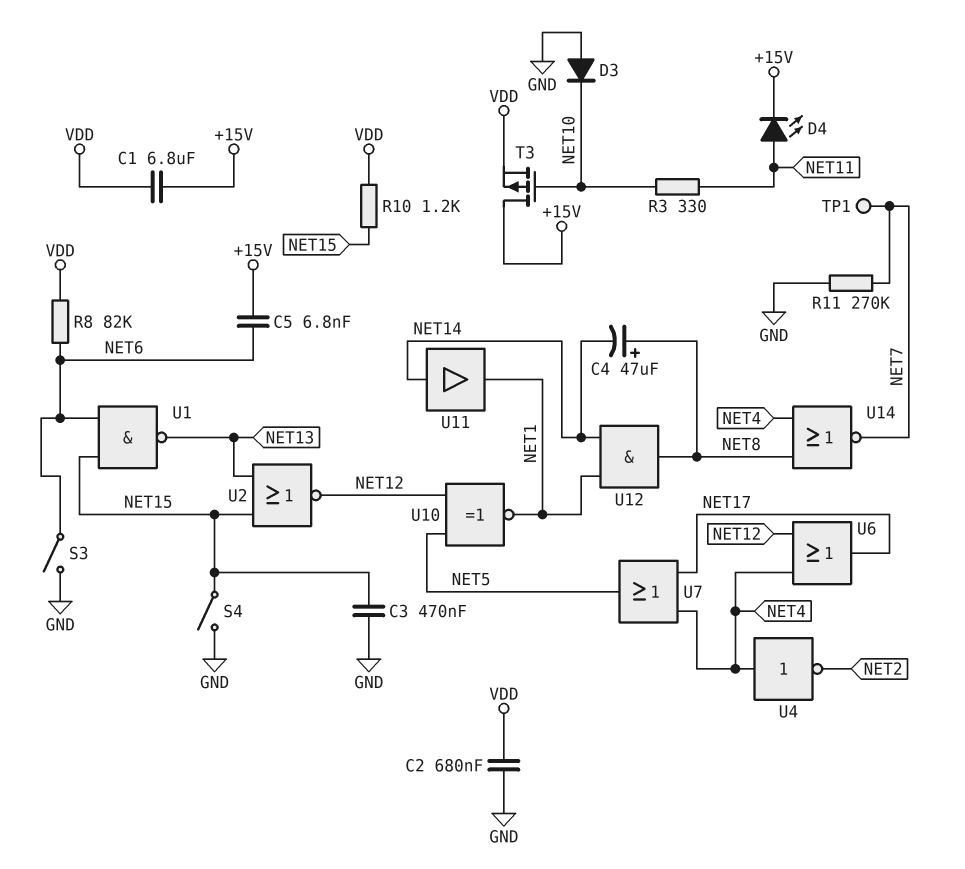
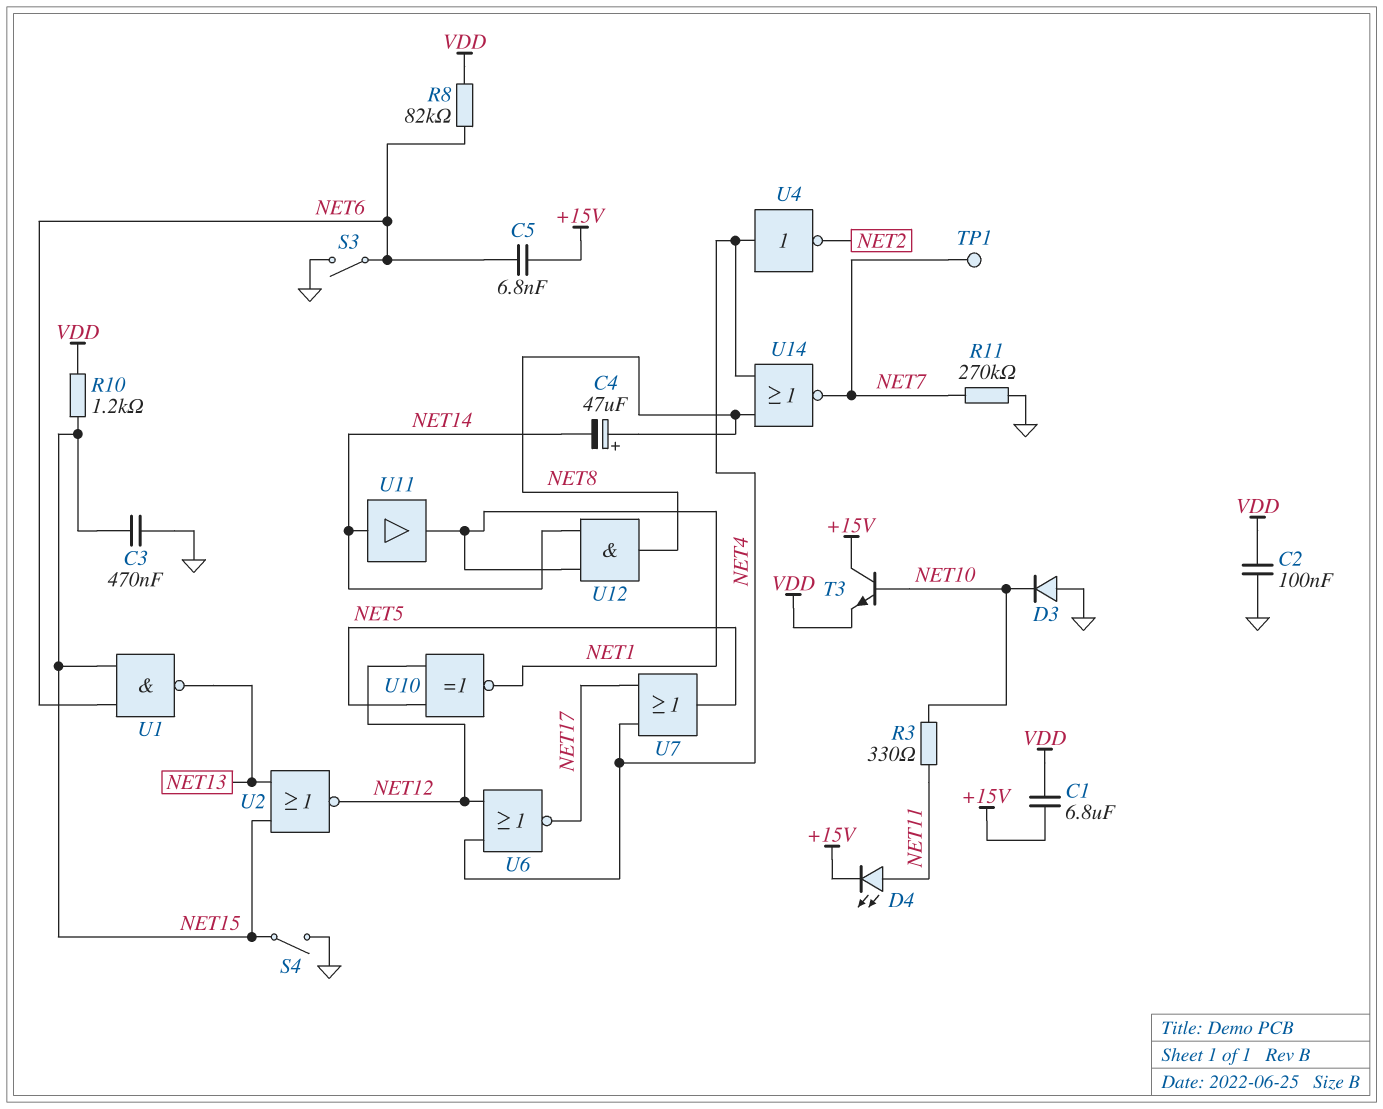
C2: 680nF (GND, VDD) -> 100nF (GND, VDD)
T3: PMOS (G NET10, D +15V, S VDD) -> NPN (B NET10, C +15V, E VDD)
U6: OR (in NET4, in NET12, out NET17) -> NOR (in NET4, in NET12, out NET17)

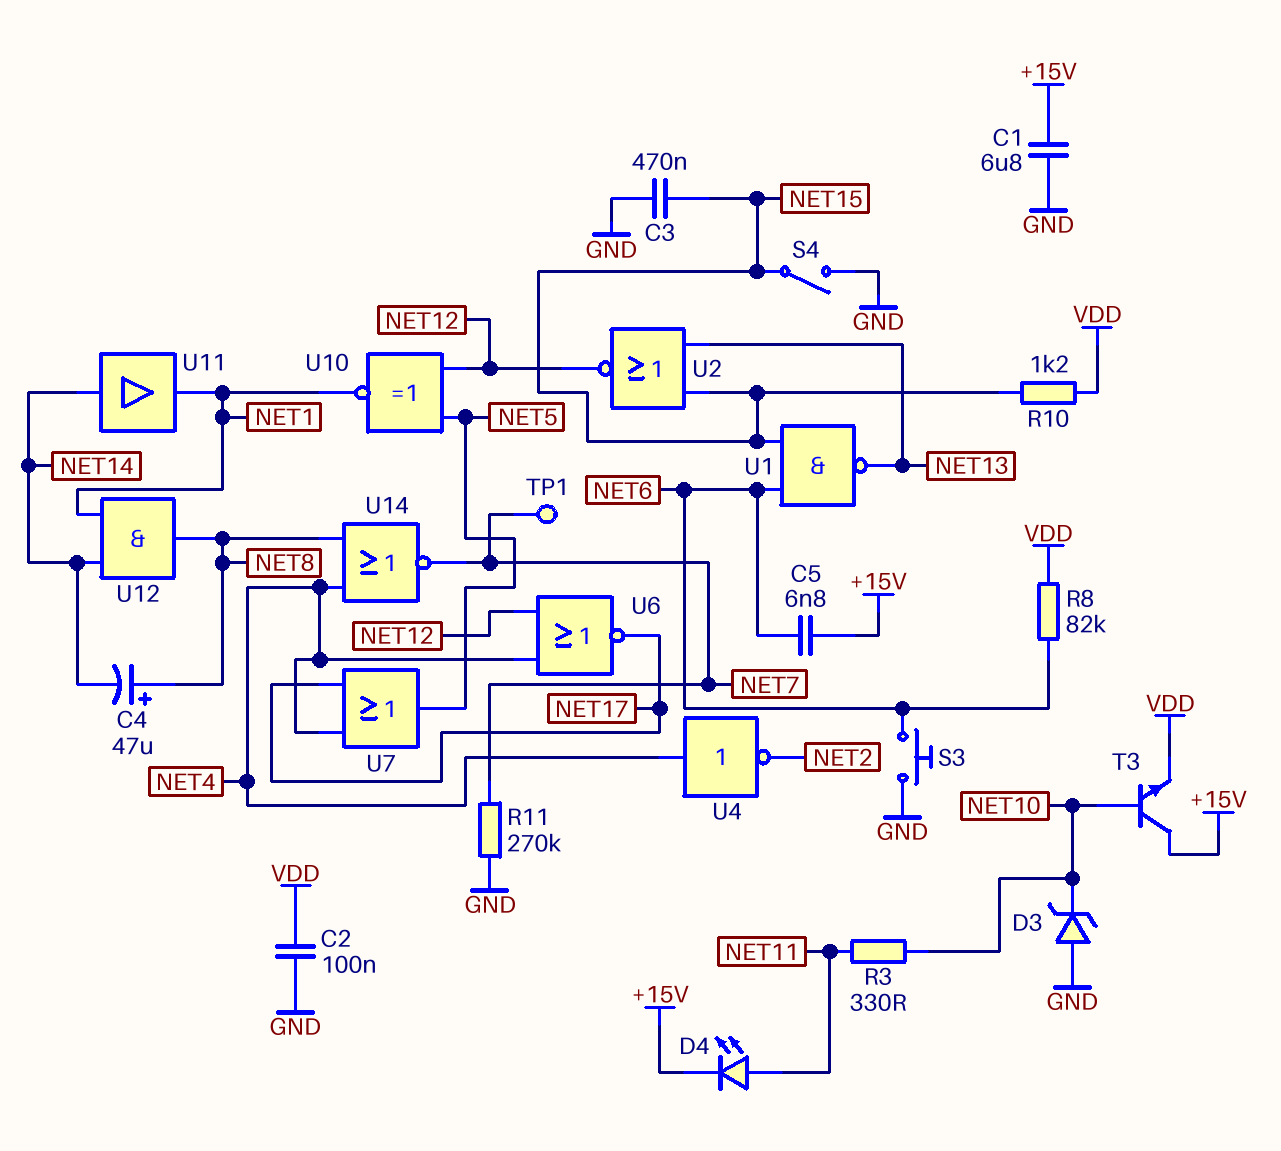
C1: 6.8uF (+15V, VDD) -> 6.8uF (+15V, GND)
D3: diode (A GND, K NET10) -> zener (A GND, K NET10)
S3: switch (GND, NET6) -> button (GND, NET6)

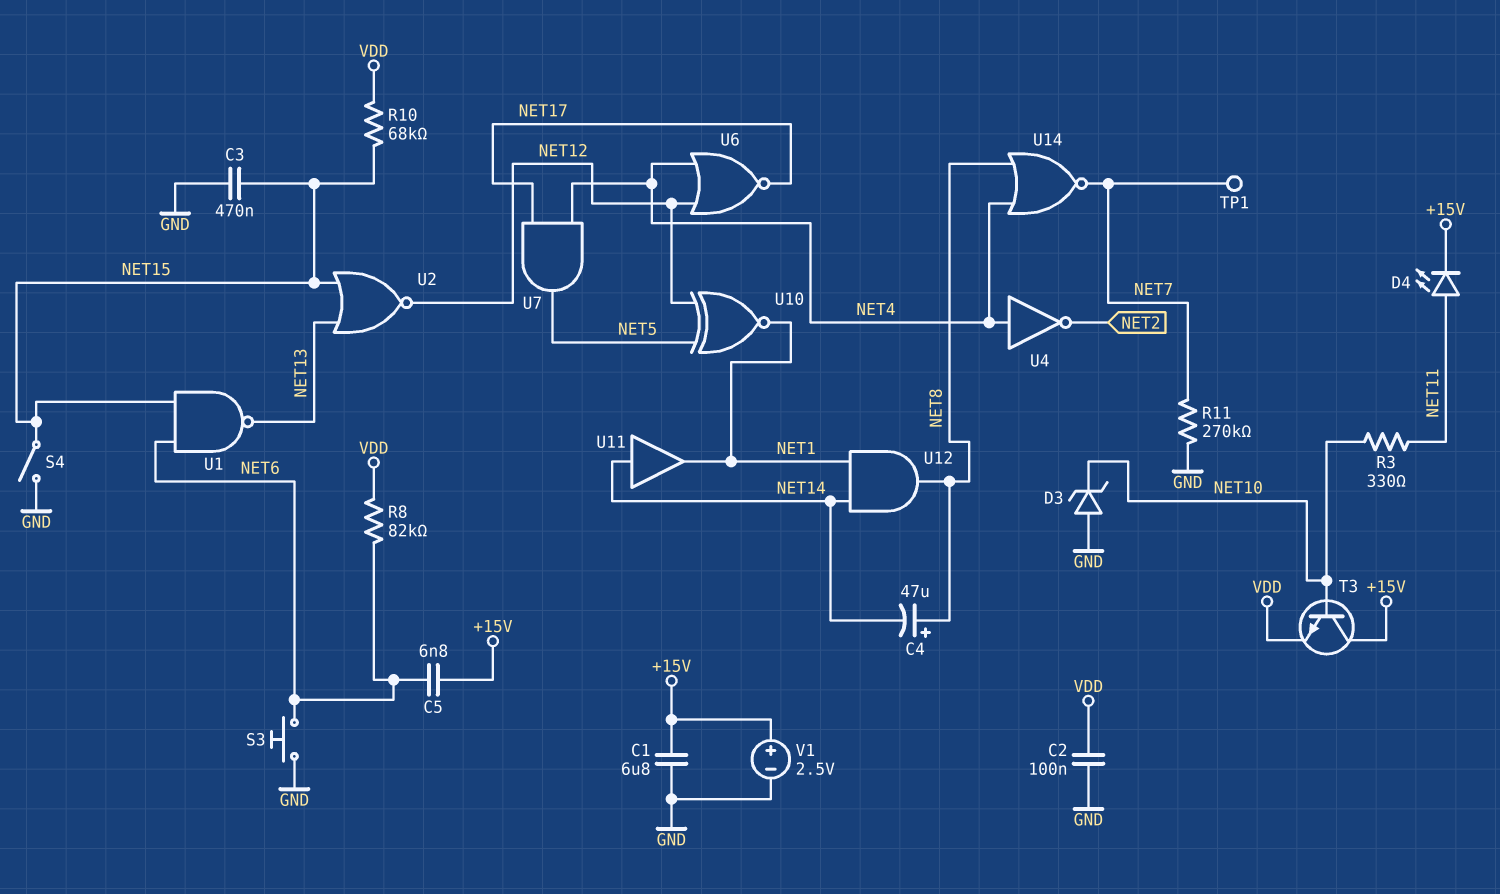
R10: 1.2k (NET15, VDD) -> 68k (NET15, VDD)
U7: OR (in NET4, in NET17, out NET5) -> AND (in NET4, in NET17, out NET5)
V1: none -> 2.5V (plus +15V, minus GND)

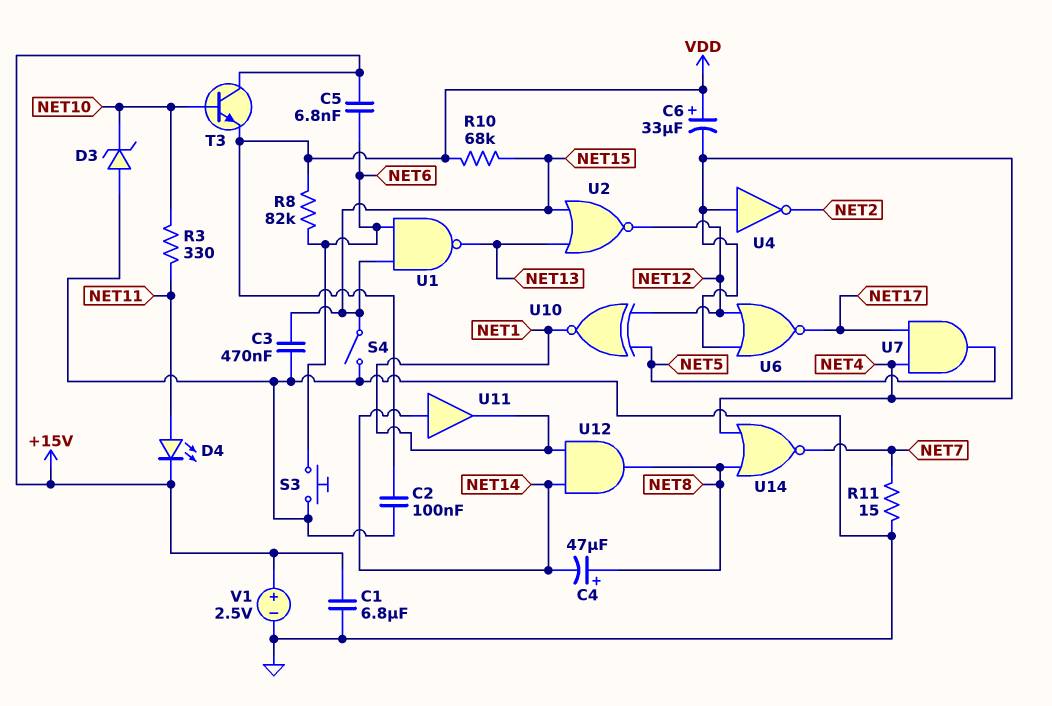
C6: none -> 33uF (plus VDD, minus NET4)
R11: 270k (GND, NET7) -> 15 (GND, NET7)
TP1: test point (NET7) -> none

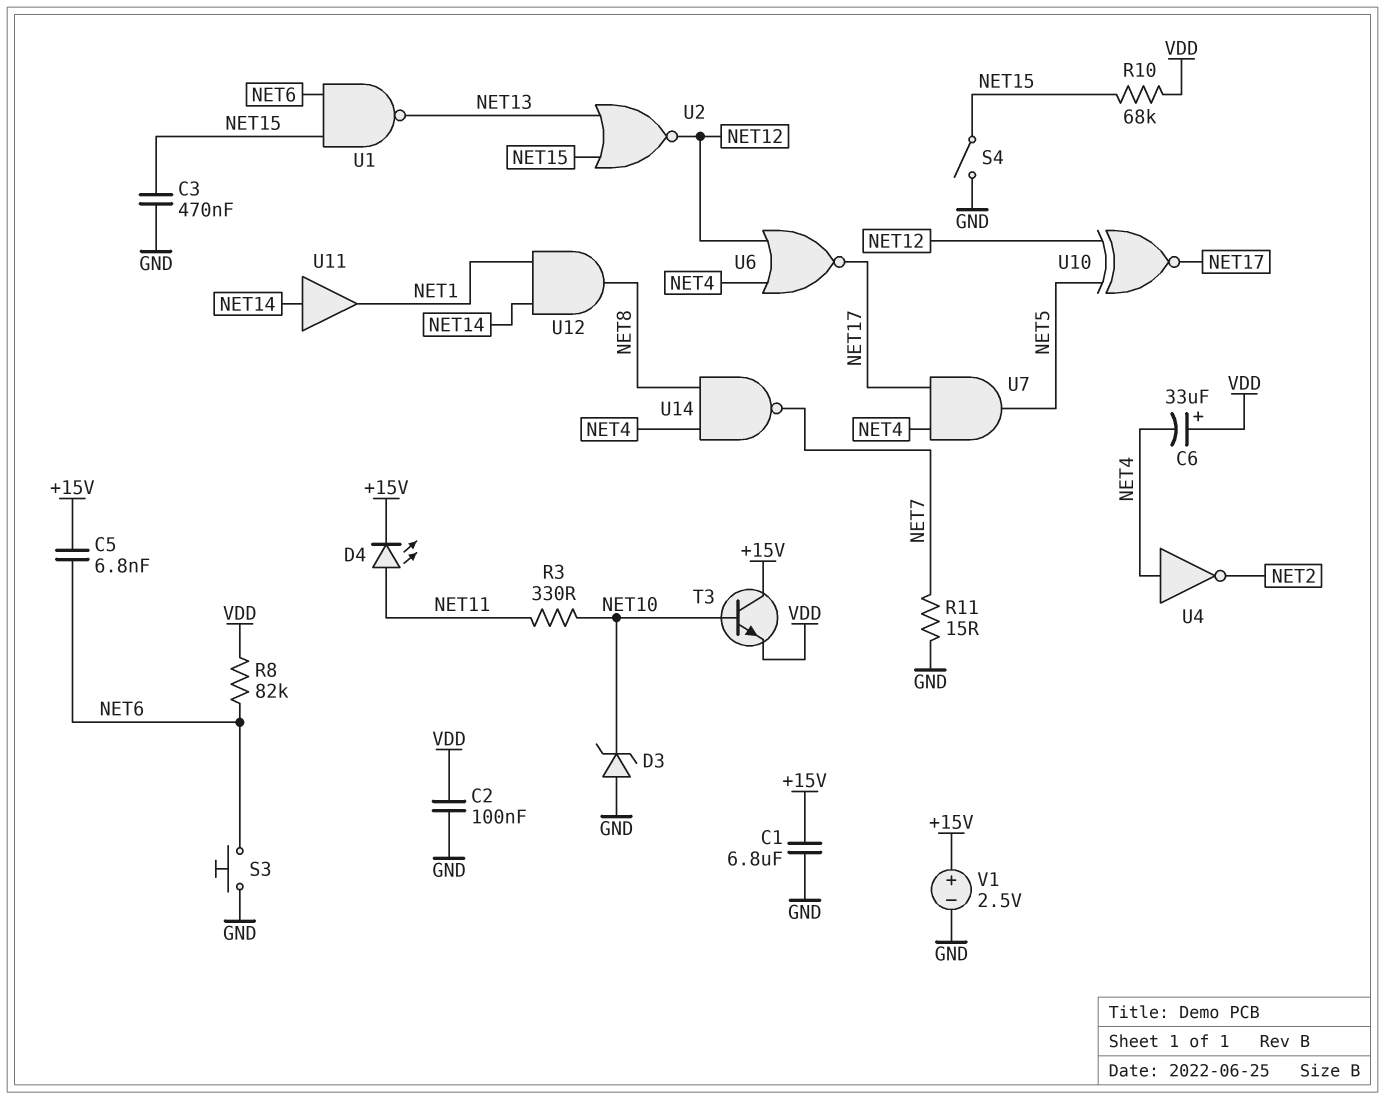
C4: 47uF (plus NET8, minus NET14) -> none
U10: XNOR (in NET5, in NET12, out NET1) -> XNOR (in NET5, in NET12, out NET17)
U14: NOR (in NET4, in NET8, out NET7) -> NAND (in NET4, in NET8, out NET7)

